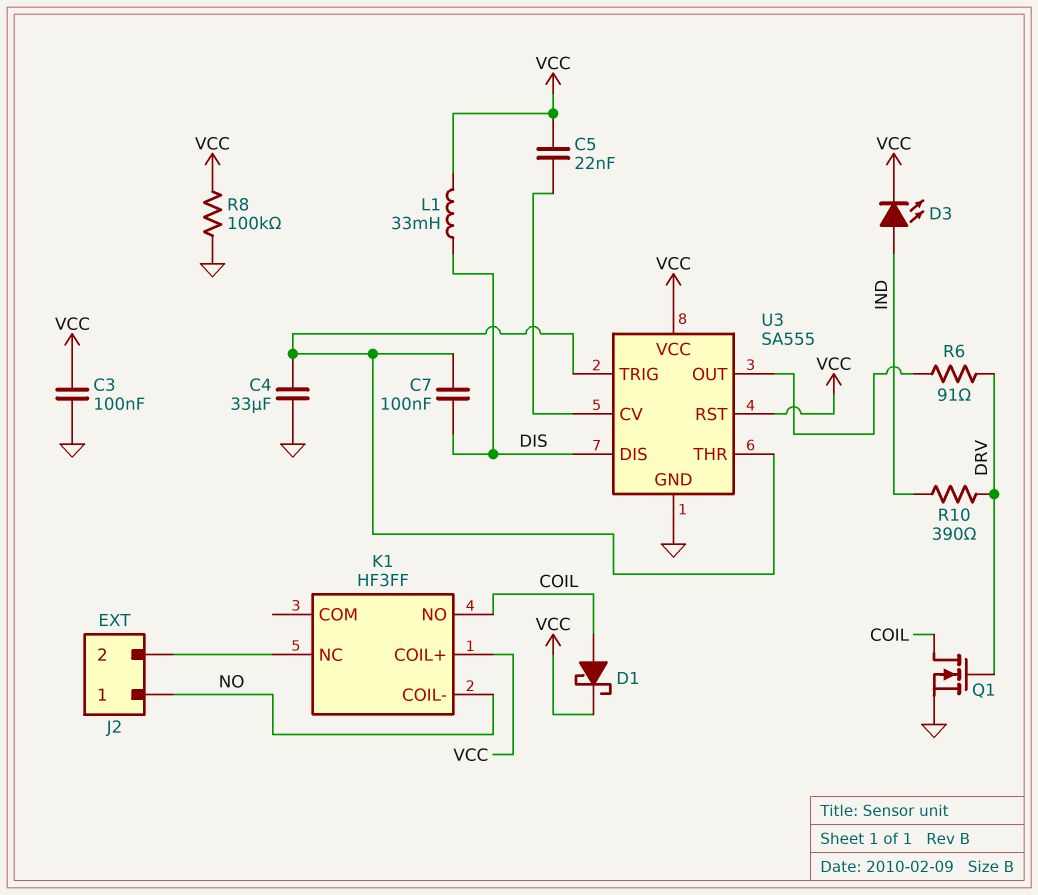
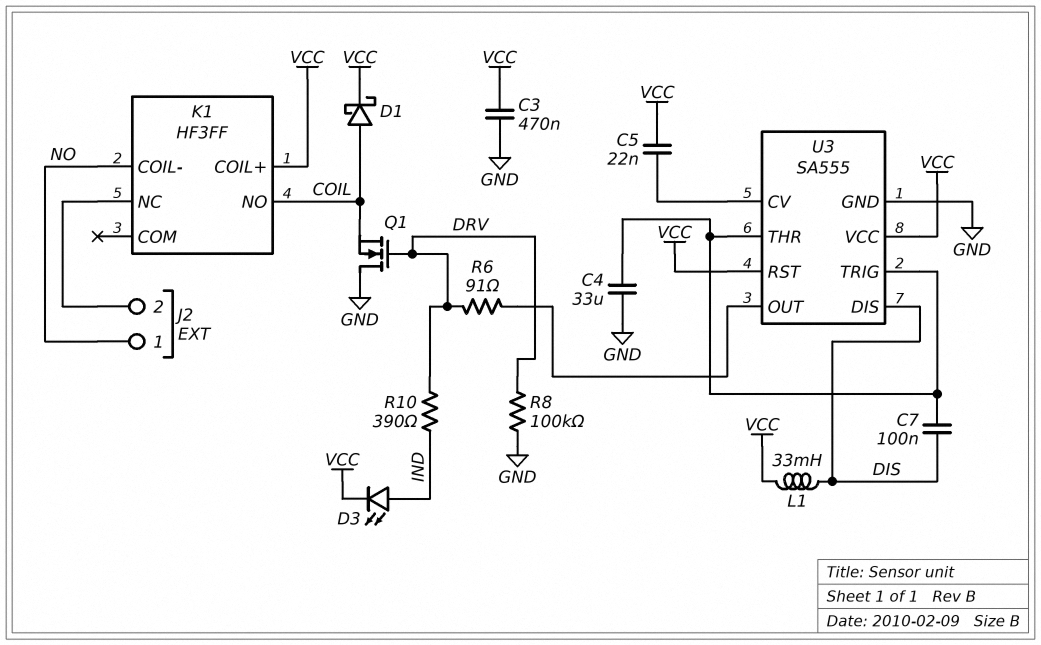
C3: 100nF (GND, VCC) -> 470nF (GND, VCC)
Q1: NMOS (G DRV, D COIL, S GND) -> NMOS (G DRV, D GND, S COIL)
R8: 100k (GND, VCC) -> 100k (DRV, GND)

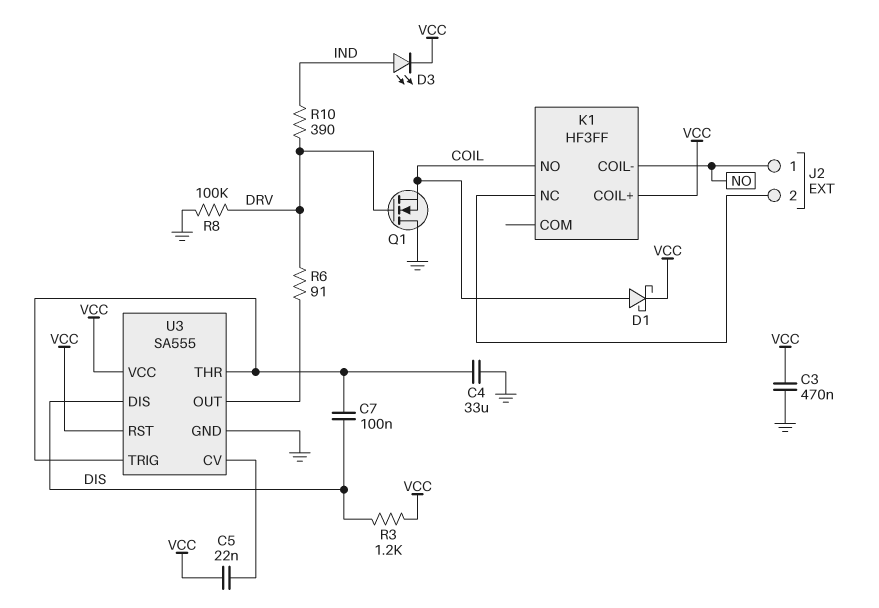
L1: 33mH (DIS, VCC) -> none
R3: none -> 1.2k (DIS, VCC)

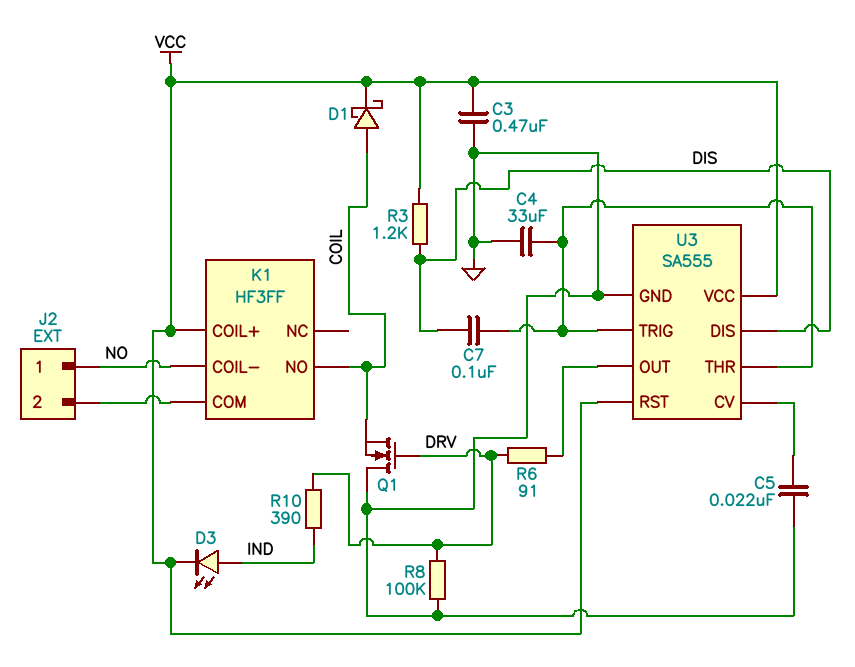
C5: 22nF (U3/CV, VCC) -> 22nF (GND, U3/CV)
K1 pin COM: none -> J2/2
K1 pin NC: J2/2 -> none

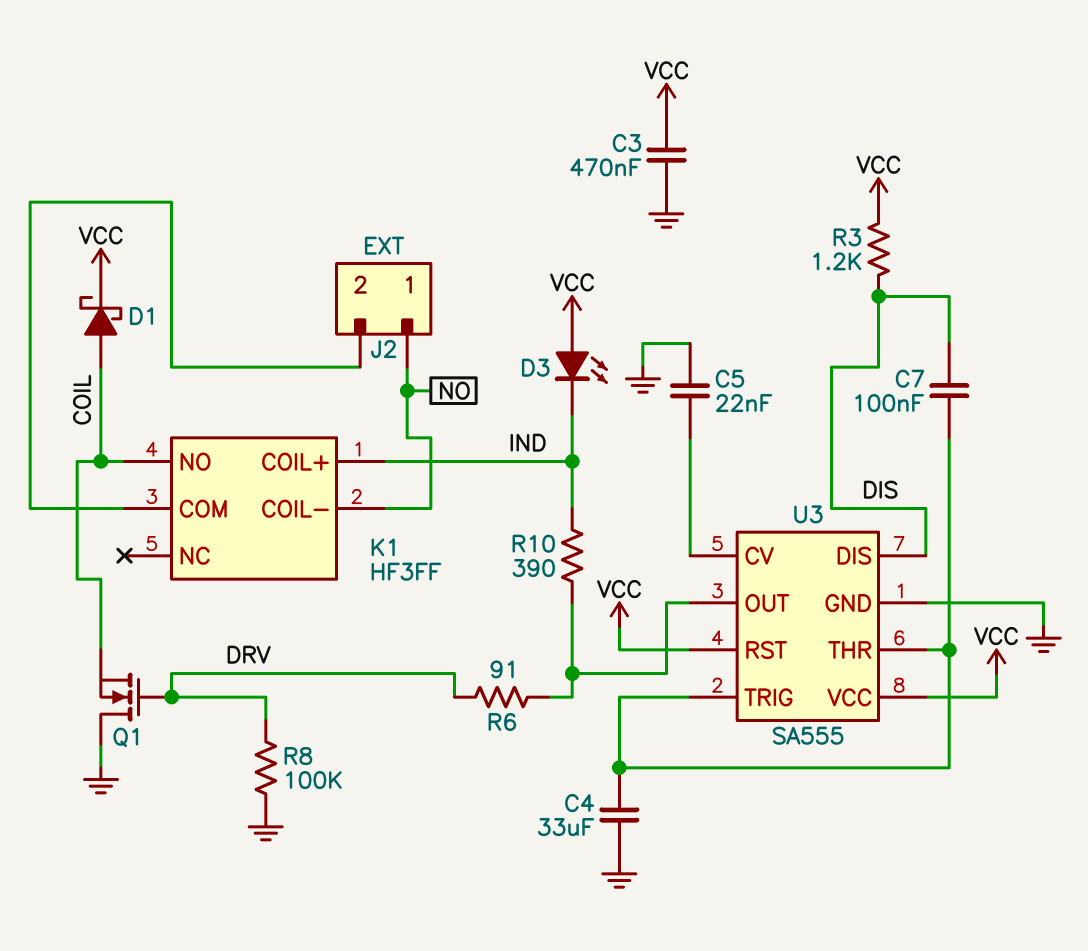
D3: LED (A IND, K VCC) -> LED (A VCC, K IND)
K1 pin COIL+: VCC -> IND
R10: 390 (DRV, IND) -> 390 (IND, U3/OUT)

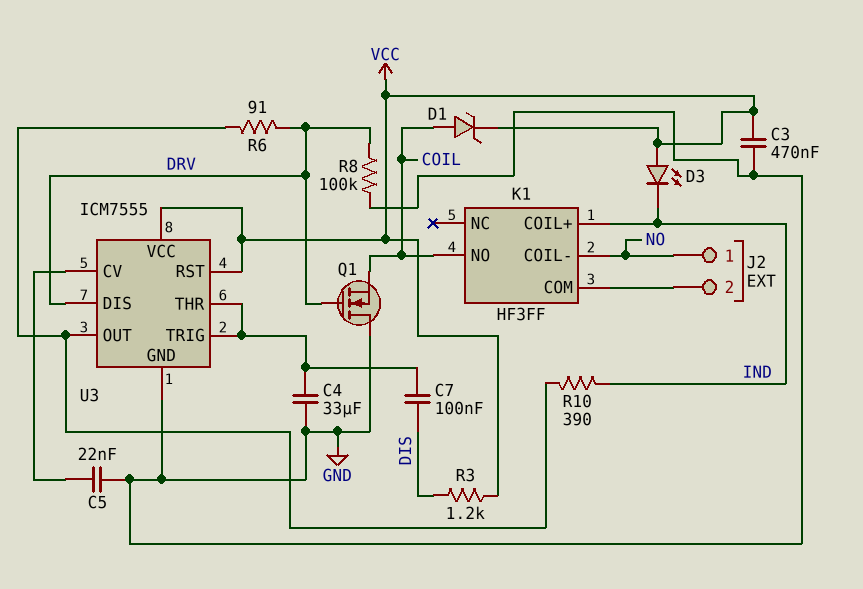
D1: schottky (A COIL, K VCC) -> zener (A COIL, K VCC)
U3: SA555 -> ICM7555
U3 pin DIS: DIS -> DRV

